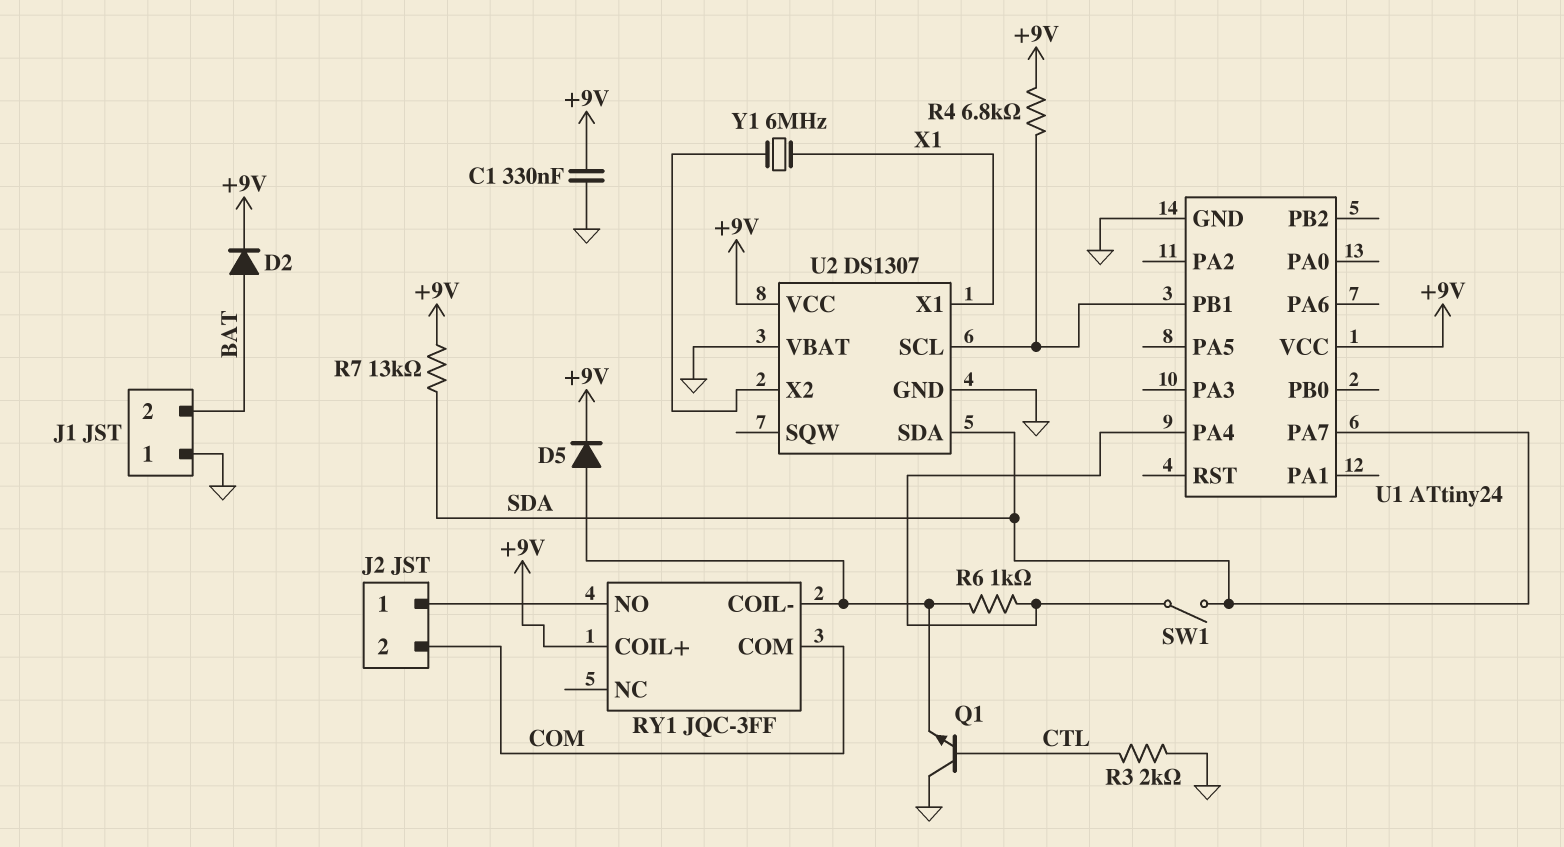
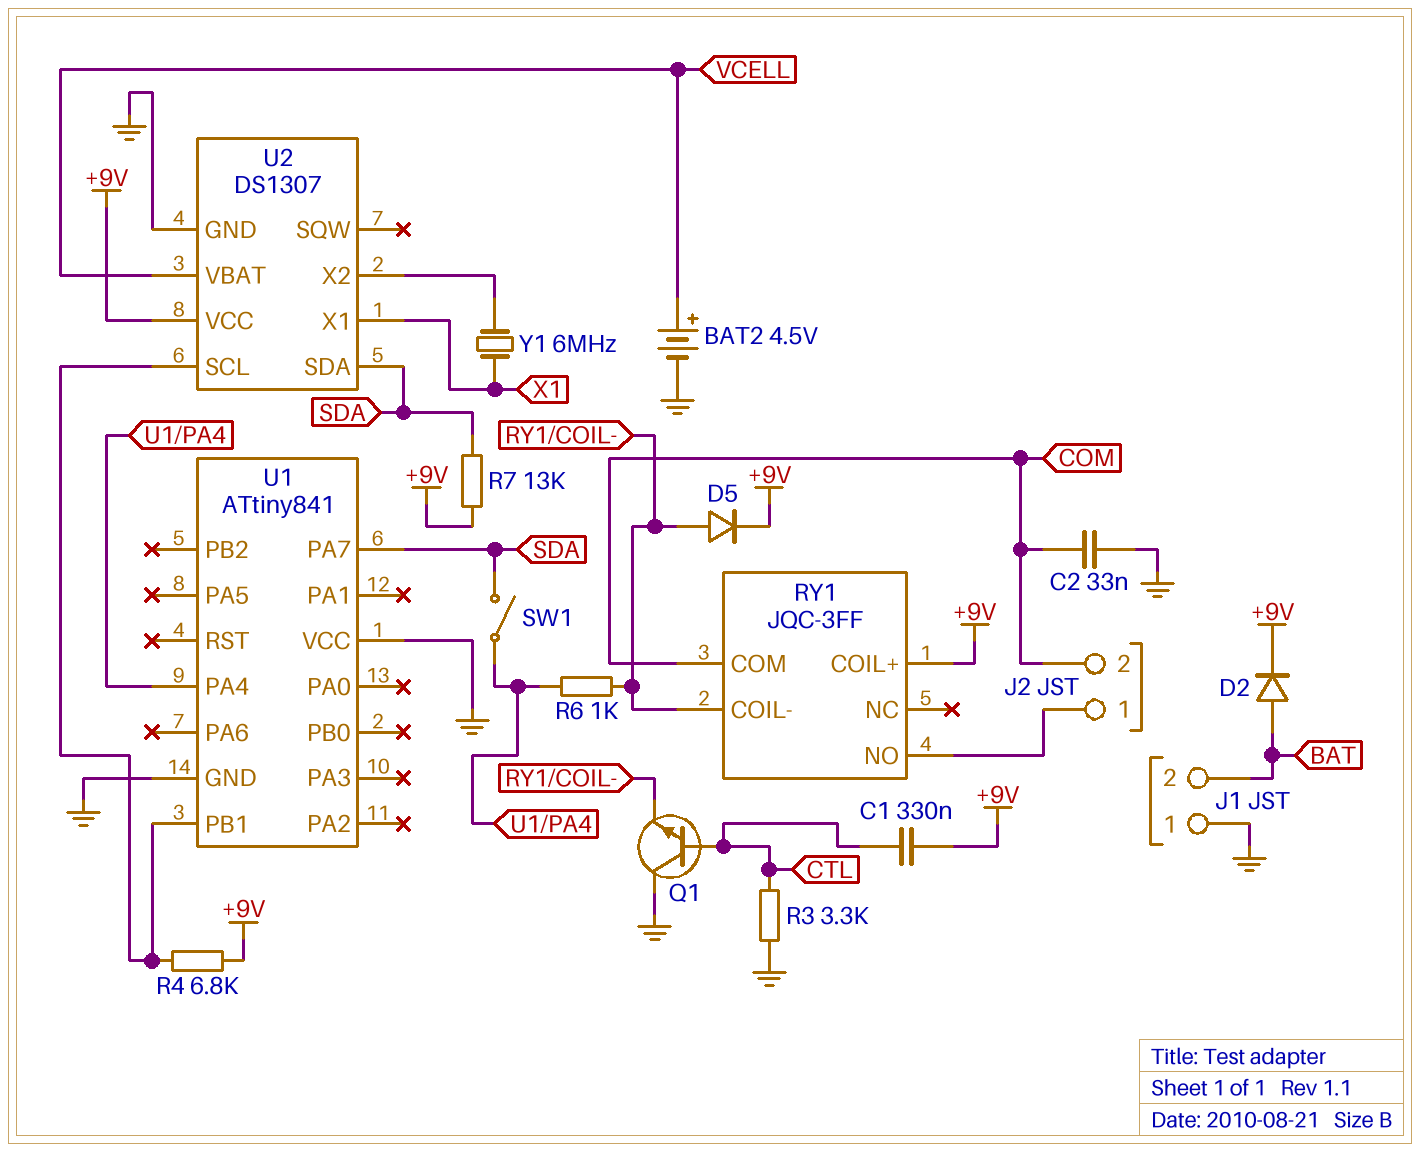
BAT2: none -> 4.5V (plus VCELL, minus GND)
C1: 330nF (+9V, GND) -> 330nF (+9V, CTL)
C2: none -> 33nF (COM, GND)
R3: 2k (CTL, GND) -> 3.3k (CTL, GND)
U1: ATtiny24 -> ATtiny841
U1 pin VCC: +9V -> GND
U2 pin VBAT: GND -> VCELL

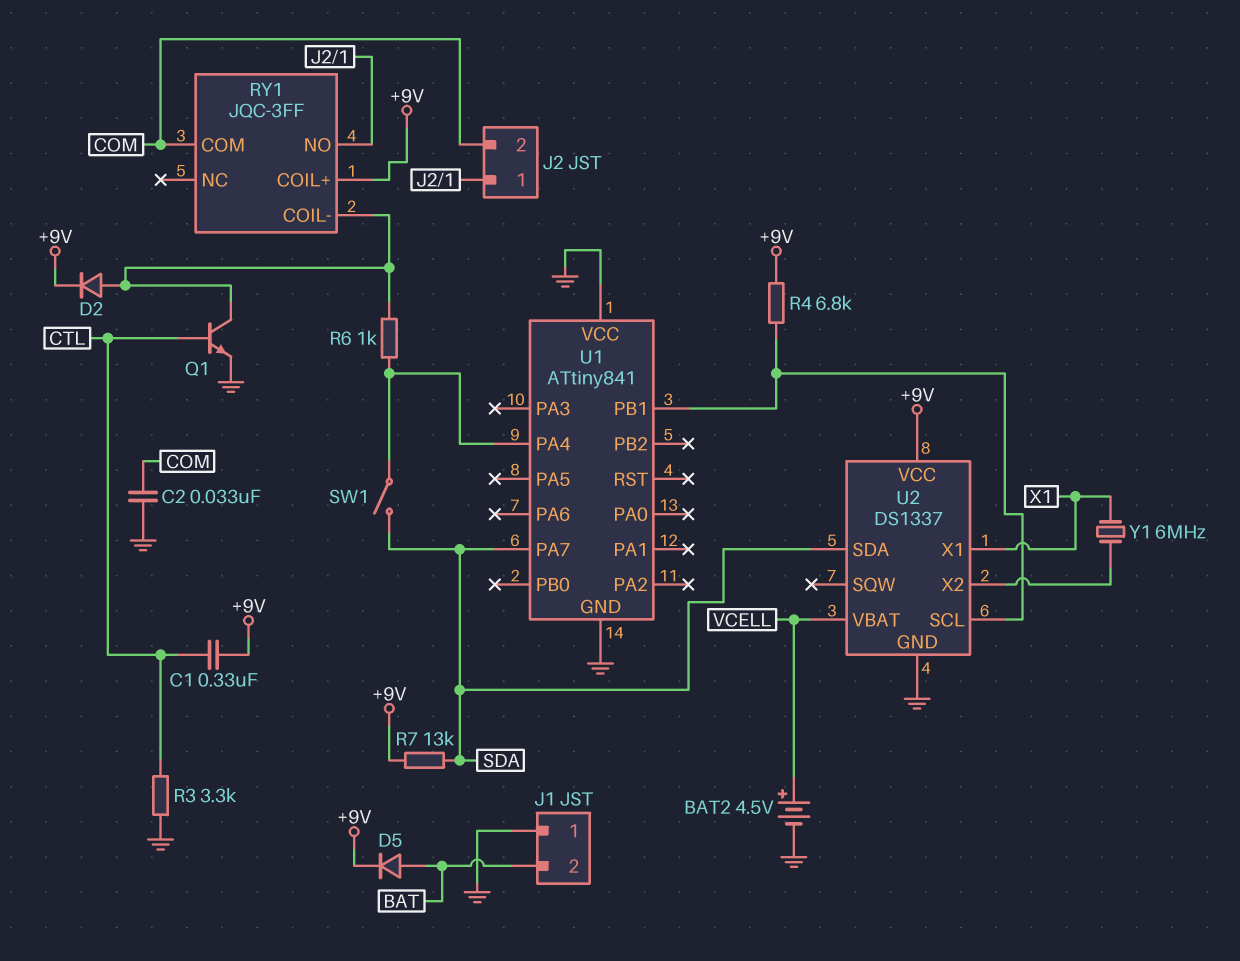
D2: diode (A BAT, K +9V) -> diode (A RY1/COIL-, K +9V)
D5: diode (A RY1/COIL-, K +9V) -> diode (A BAT, K +9V)
Q1: NPN (B CTL, C GND, E RY1/COIL-) -> NPN (B CTL, C RY1/COIL-, E GND)
U2: DS1307 -> DS1337

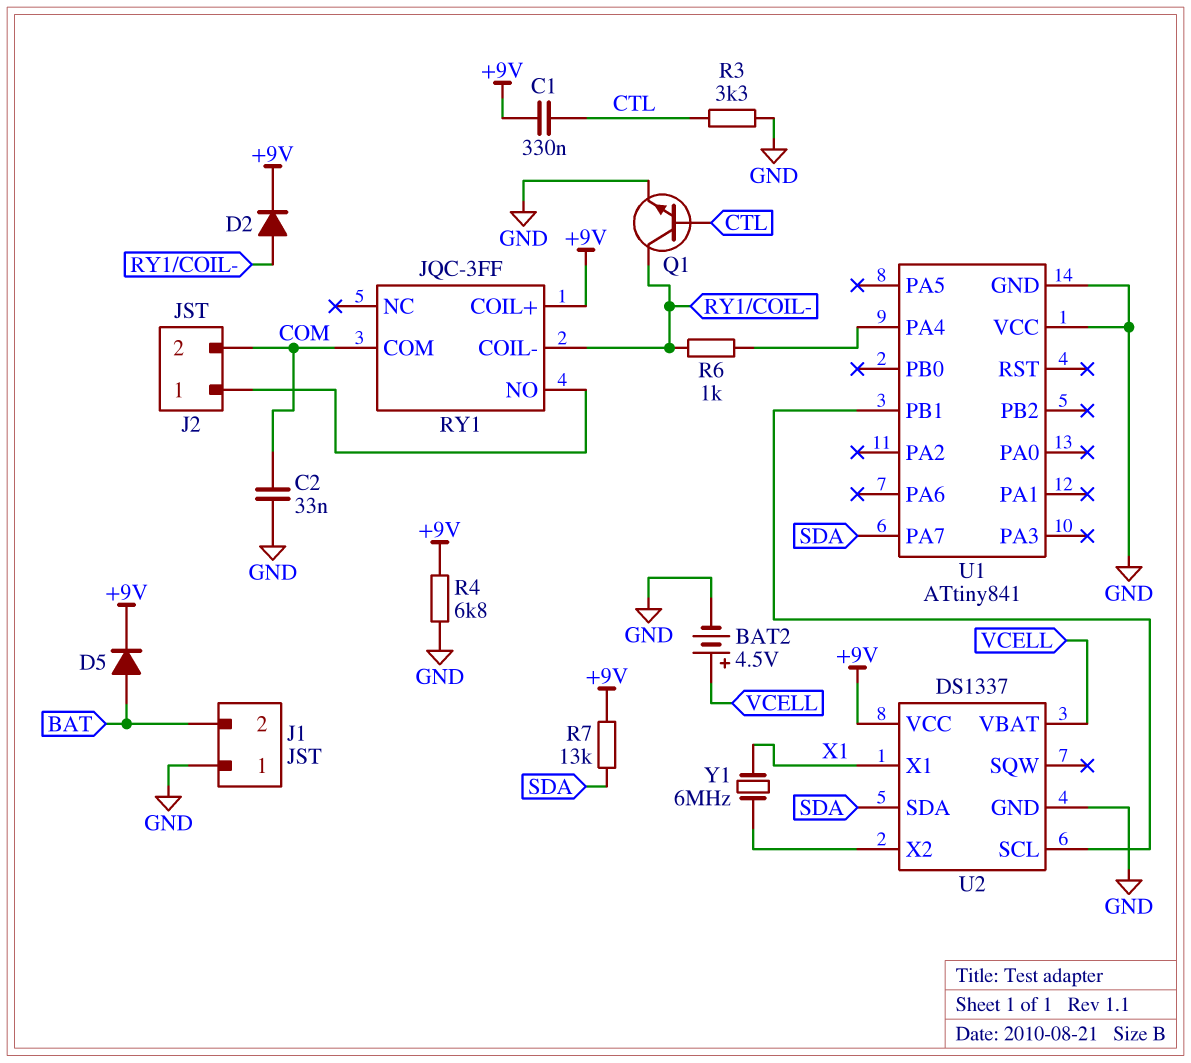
R4: 6.8k (+9V, U1/PB1) -> 6.8k (+9V, GND)
SW1: switch (SDA, U1/PA4) -> none

